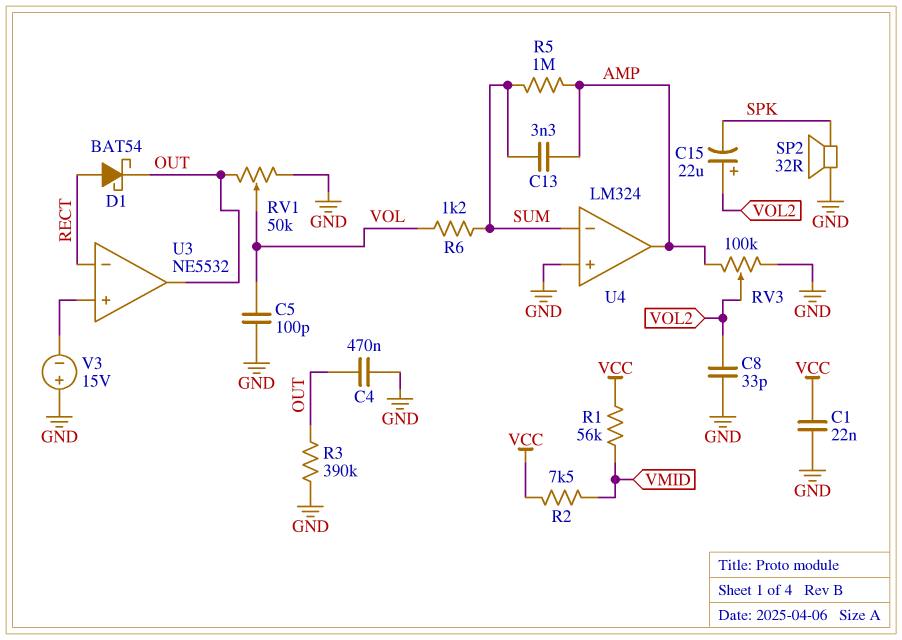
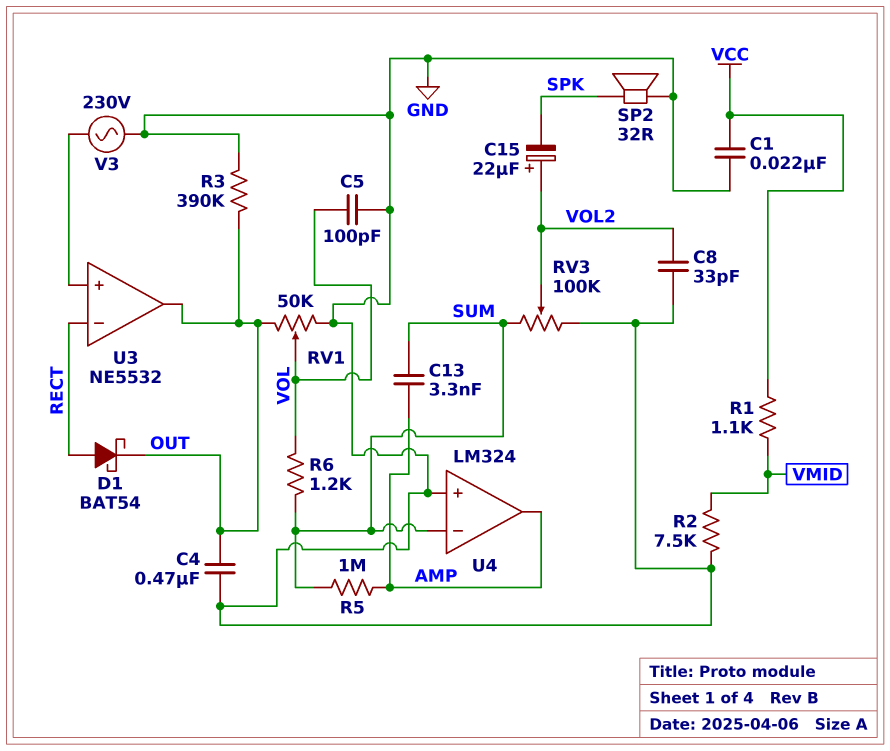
R1: 56k (VCC, VMID) -> 1.1k (VCC, VMID)
R2: 7.5k (VCC, VMID) -> 7.5k (GND, VMID)
RV3: 100k (AMP, GND, wiper VOL2) -> 100k (GND, SUM, wiper VOL2)
V3: 15V (plus GND, minus U3/in+) -> AC 230V (GND, U3/in+)

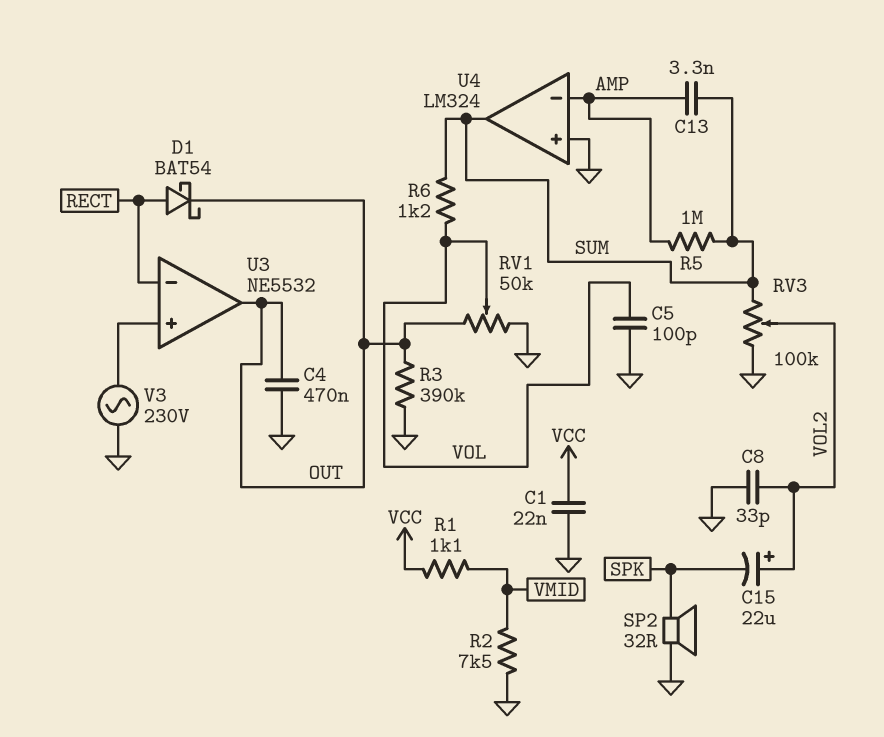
U4 pin in-: SUM -> AMP
U4 pin out: AMP -> SUM

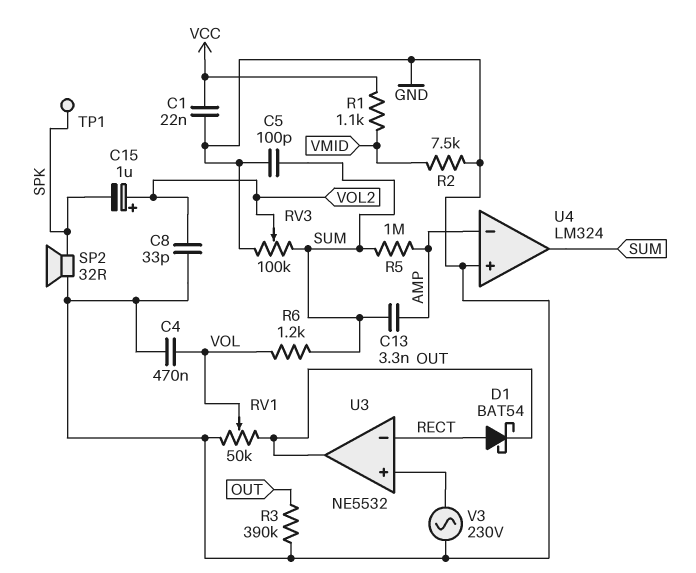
C4: 470nF (GND, OUT) -> 470nF (GND, VOL)
C5: 100pF (GND, VOL) -> 100pF (GND, SUM)
C15: 22uF (plus VOL2, minus SPK) -> 1uF (plus VOL2, minus SPK)
TP1: none -> test point (SPK)

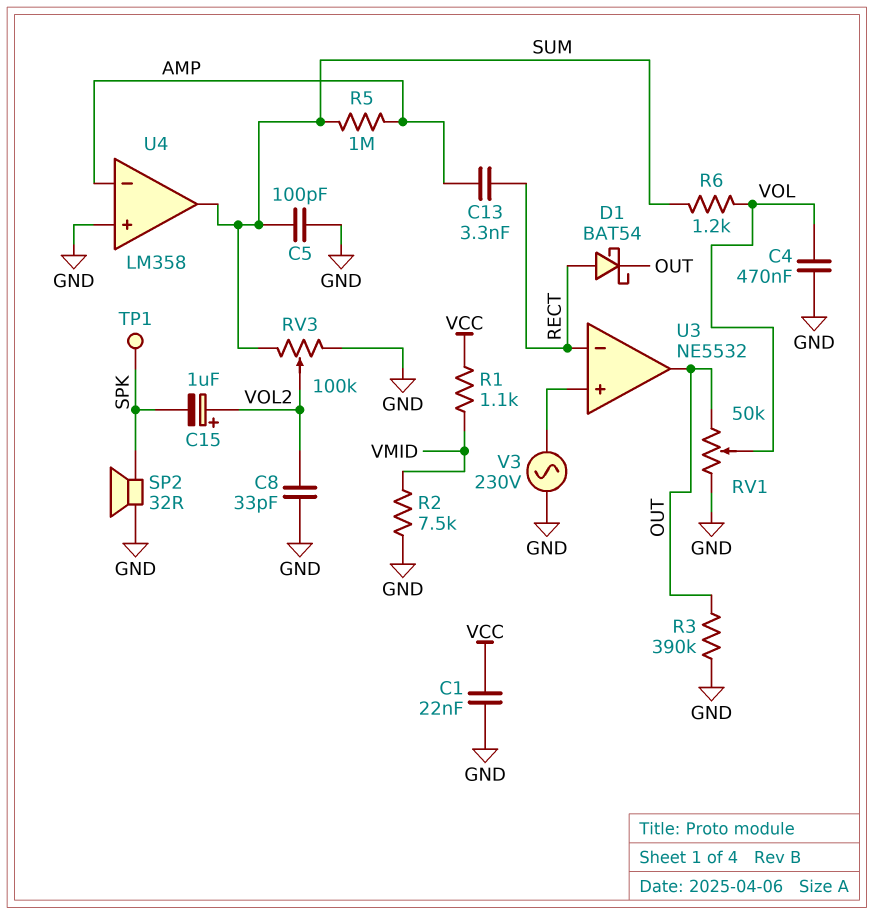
C13: 3.3nF (AMP, SUM) -> 3.3nF (AMP, RECT)
U4: LM324 -> LM358

